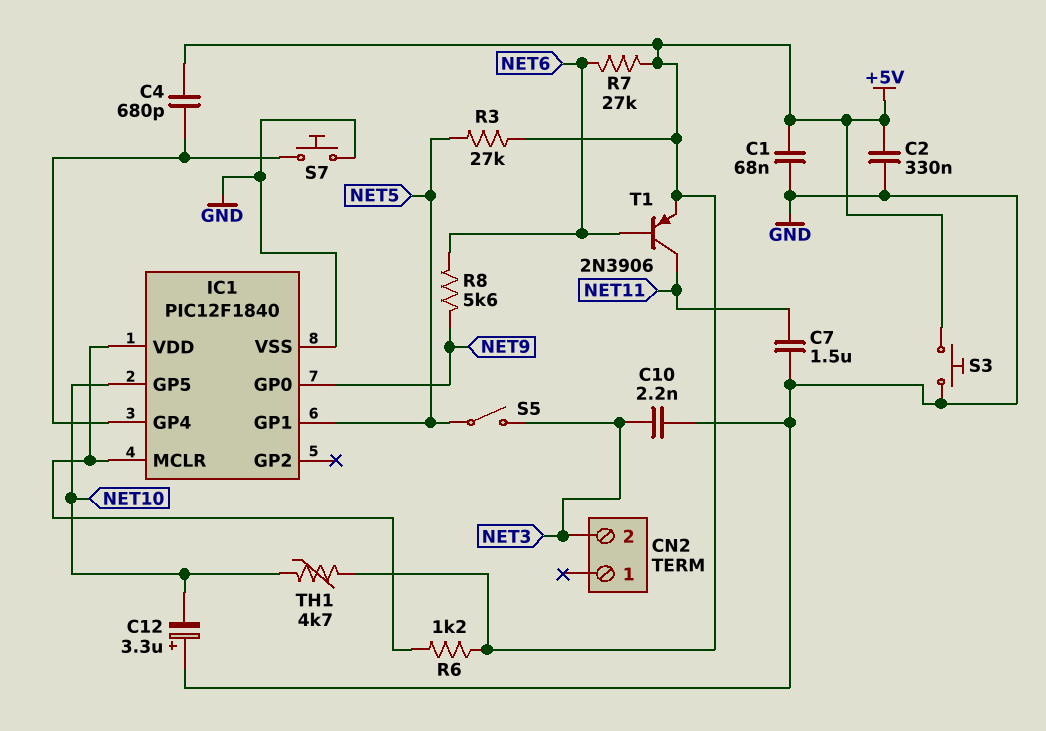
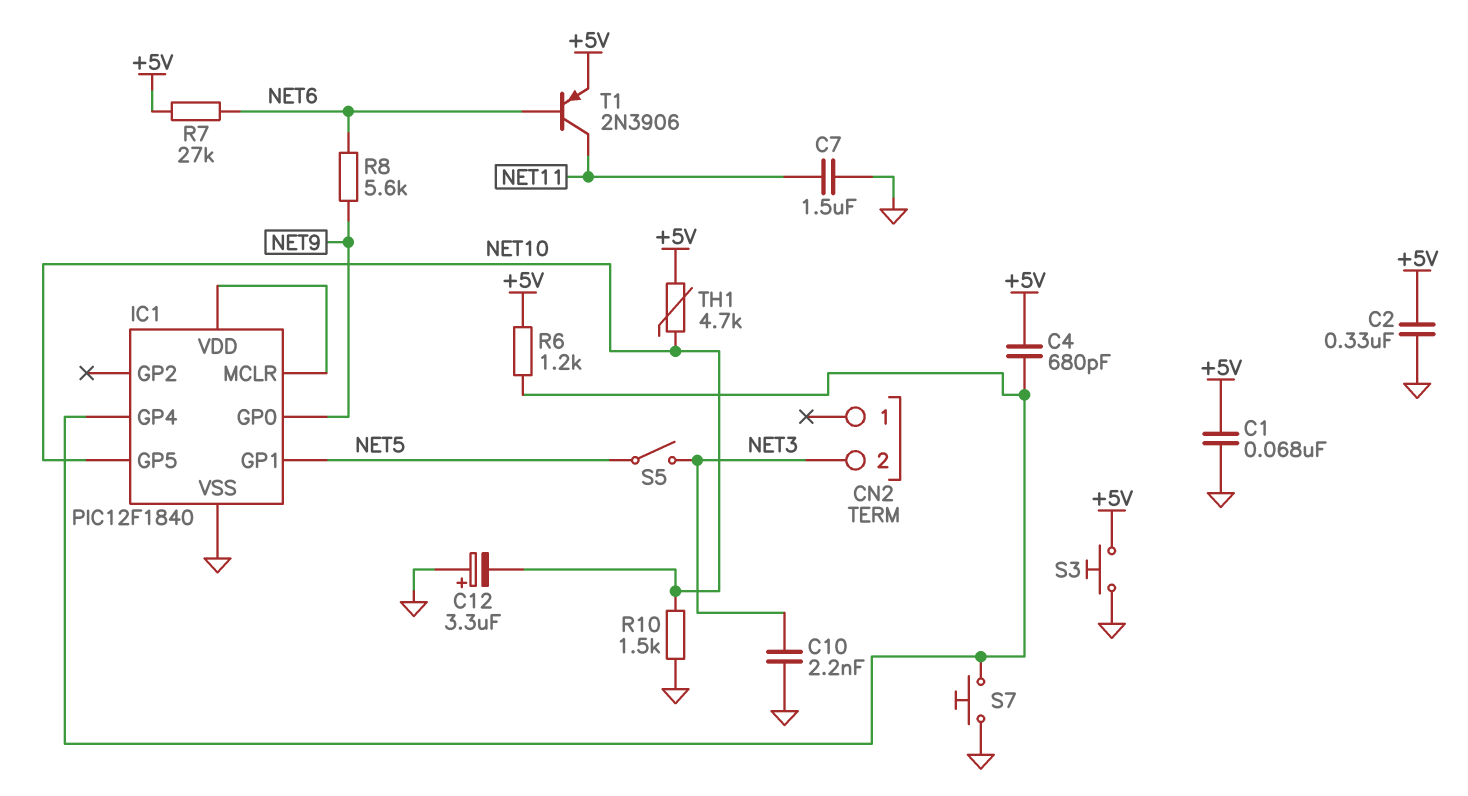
R3: 27k (+5V, NET5) -> none
R6: 1.2k (+5V, IC1/MCLR) -> 1.2k (+5V, IC1/GP4)
R10: none -> 1.5k (GND, NET10)

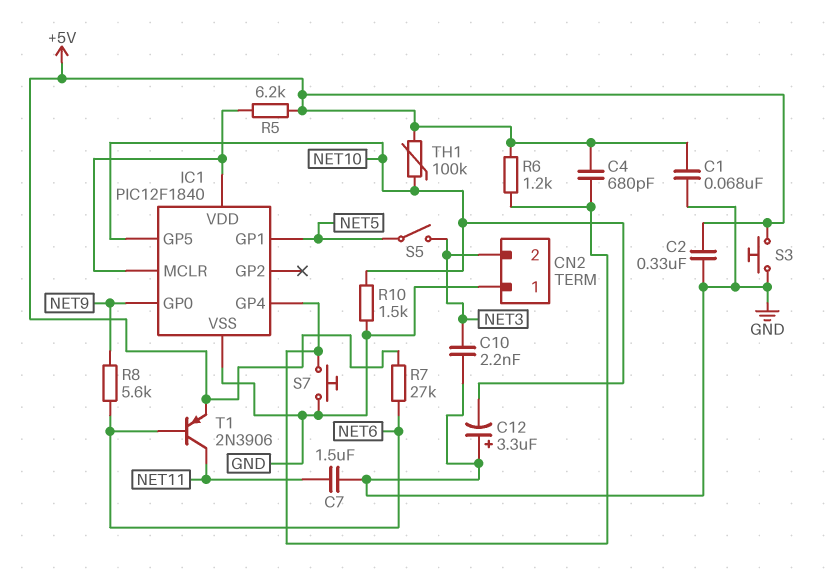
CN2 pin 1: none -> GND
R5: none -> 6.2k (+5V, IC1/MCLR)
TH1: 4.7k (+5V, NET10) -> 100k (+5V, NET10)

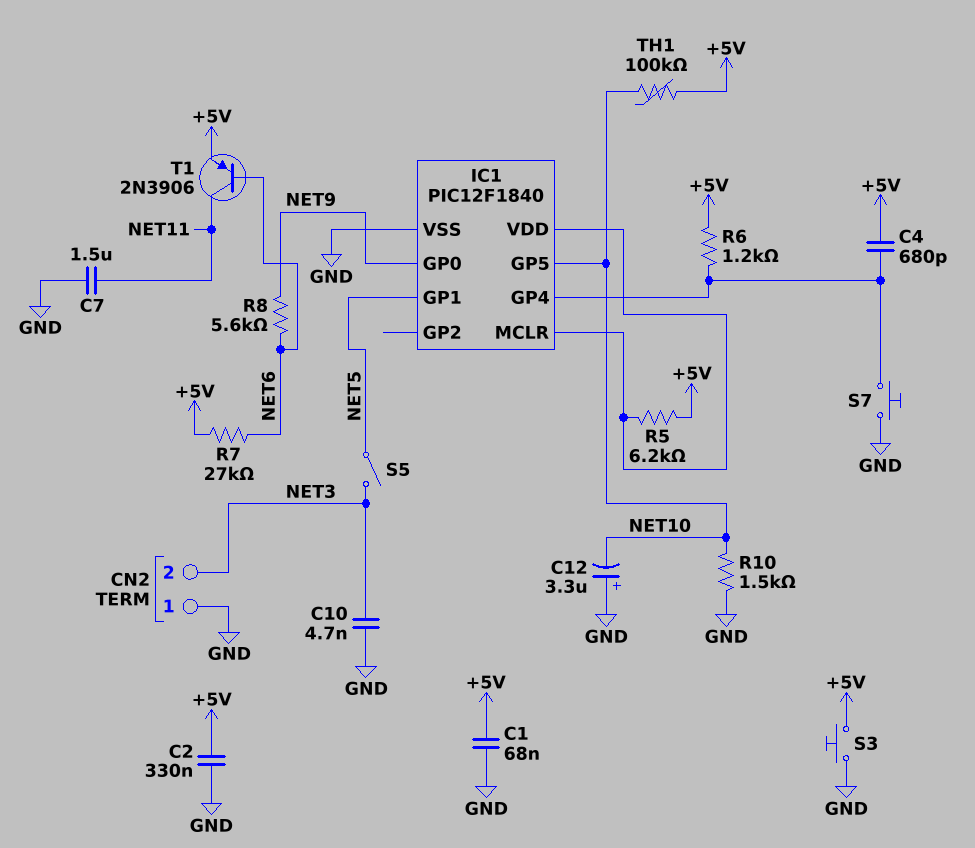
C10: 2.2nF (GND, NET3) -> 4.7nF (GND, NET3)

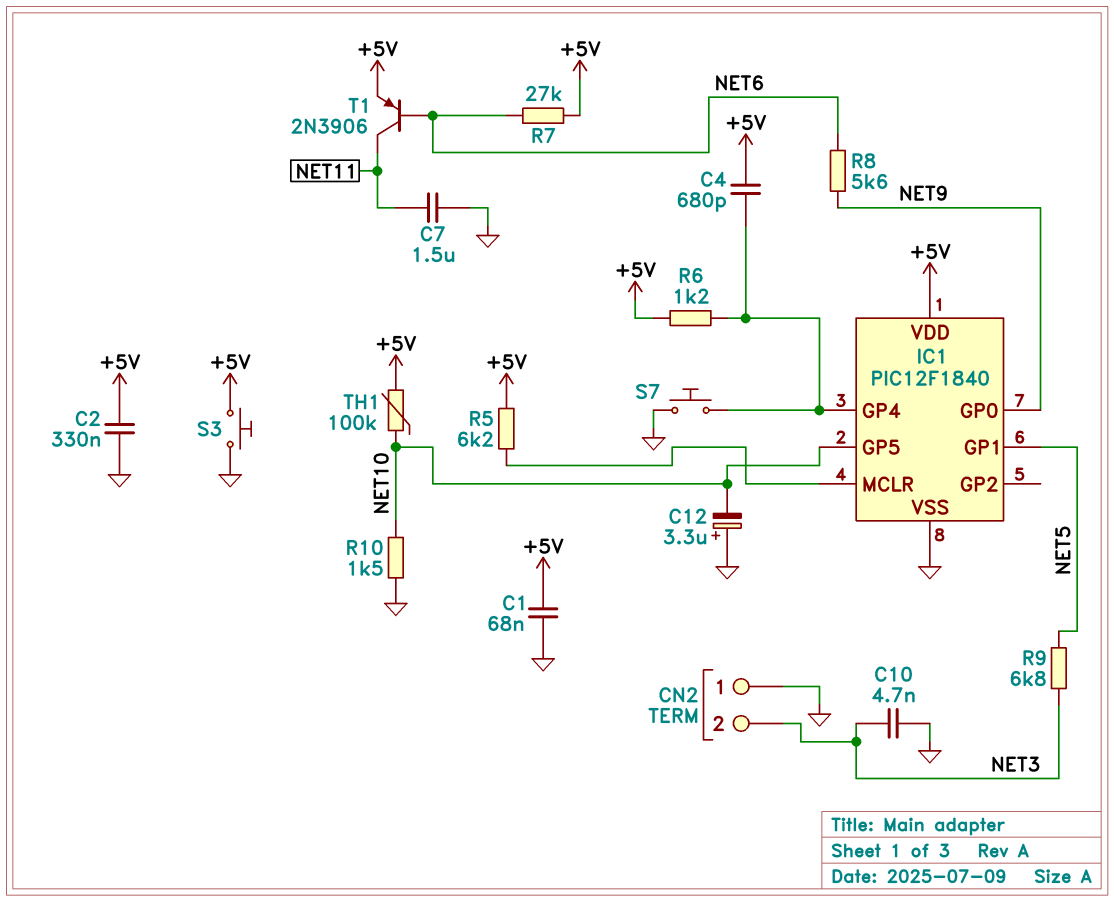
IC1 pin VDD: IC1/MCLR -> +5V
R9: none -> 6.8k (NET3, NET5)
S5: switch (NET3, NET5) -> none

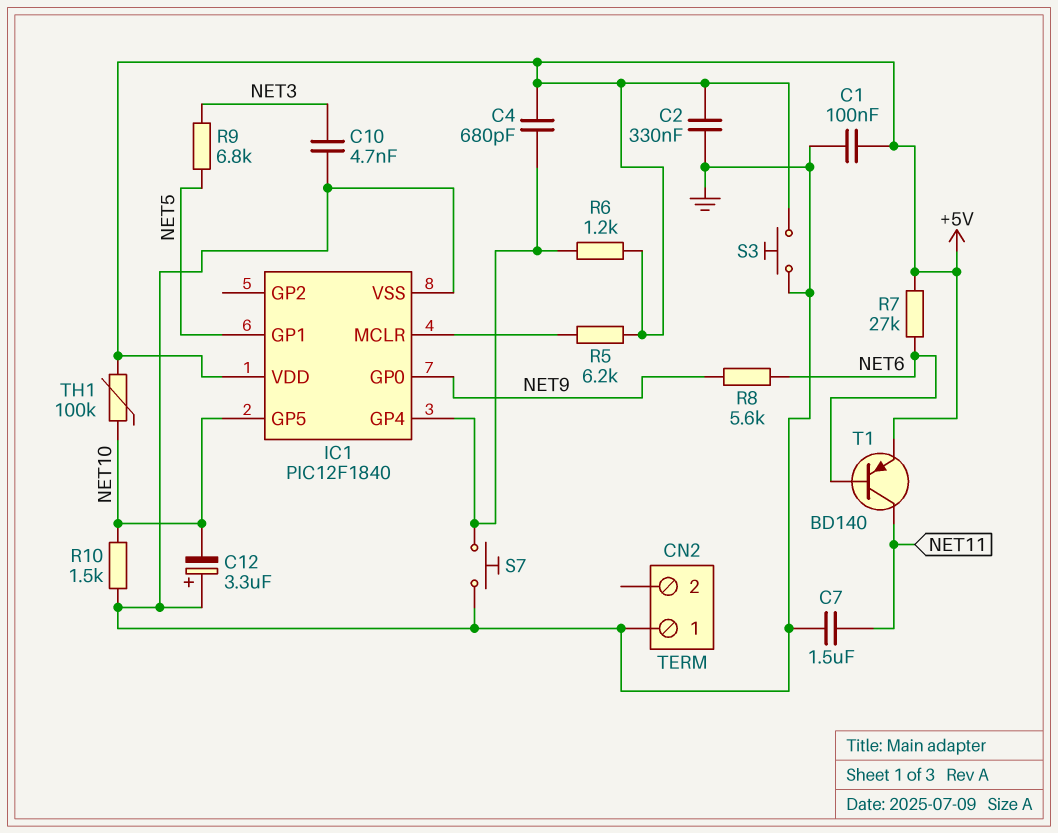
C1: 68nF (+5V, GND) -> 100nF (+5V, GND)
CN2 pin 2: NET3 -> none
T1: PNP 2N3906 (B NET6, C NET11, E +5V) -> PNP BD140 (B NET6, C NET11, E +5V)

